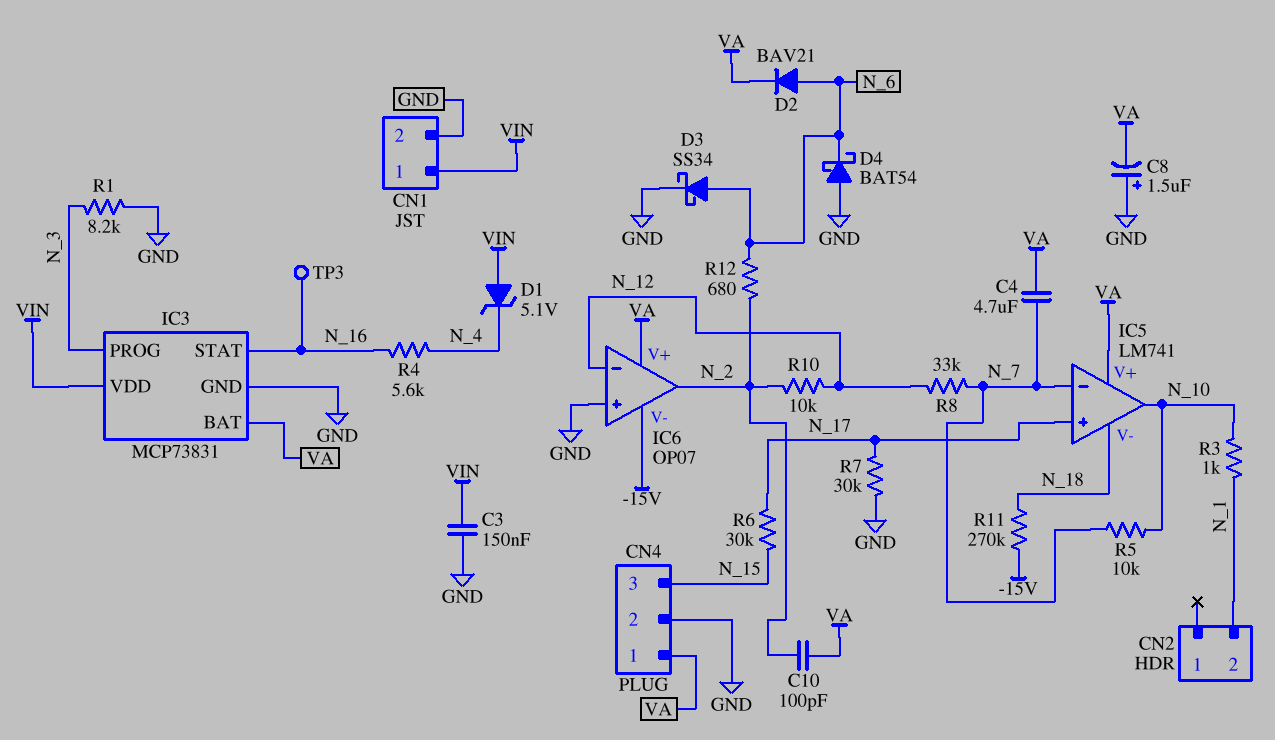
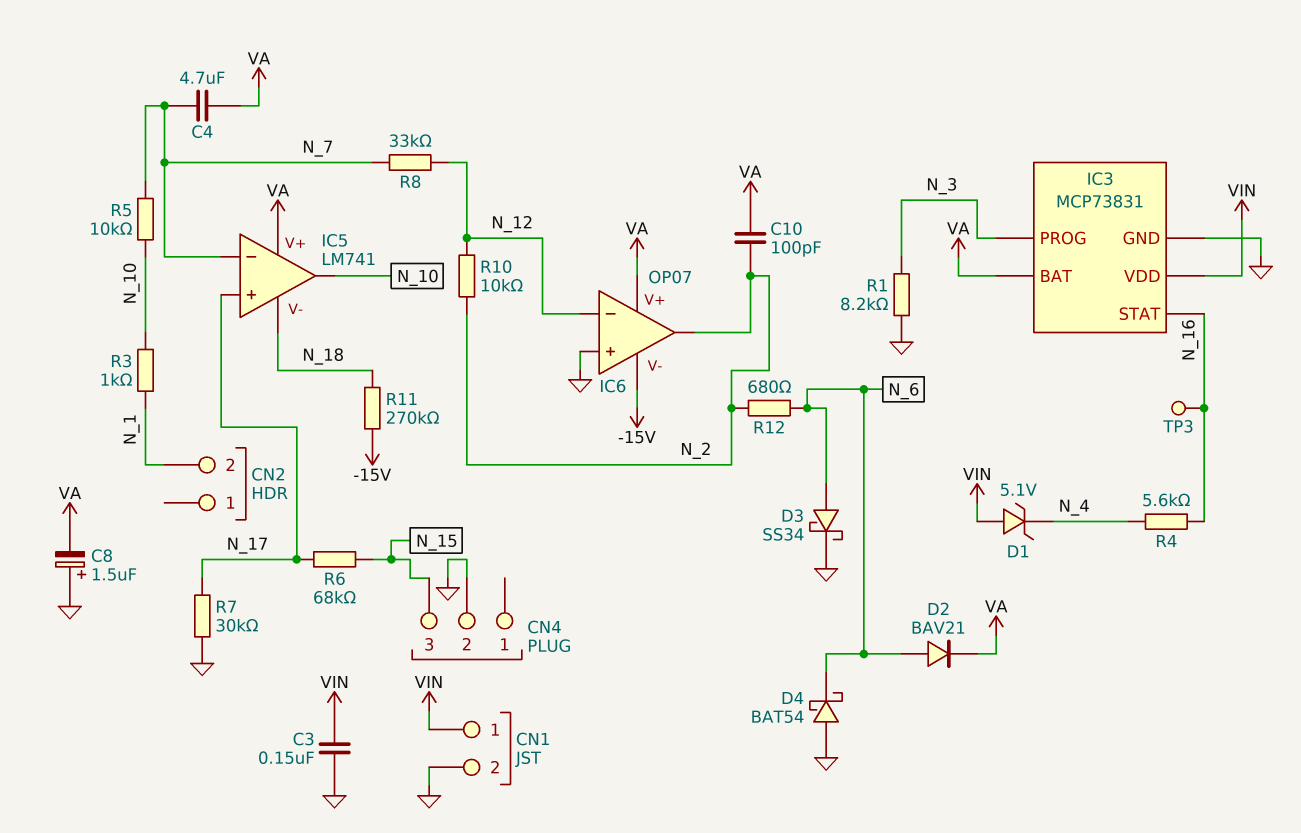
CN4 pin 1: VA -> none
R6: 30k (N_15, N_17) -> 68k (N_15, N_17)

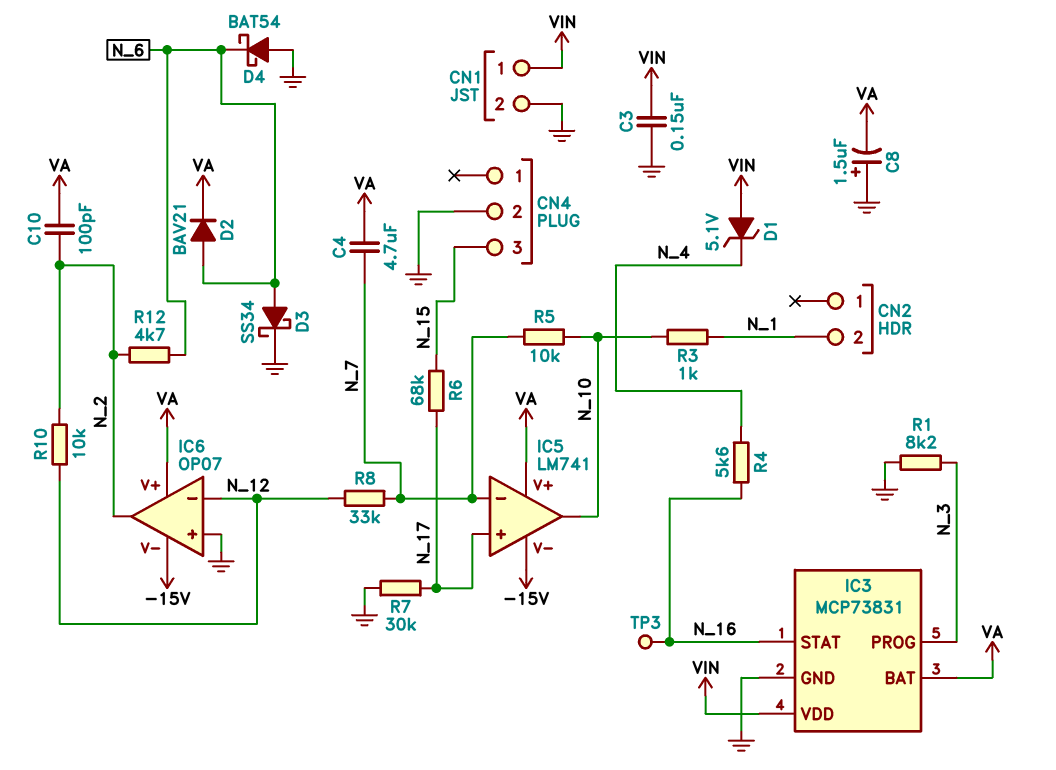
IC5 pin V-: N_18 -> -15V
R11: 270k (-15V, N_18) -> none
R12: 680 (N_2, N_6) -> 4.7k (N_2, N_6)

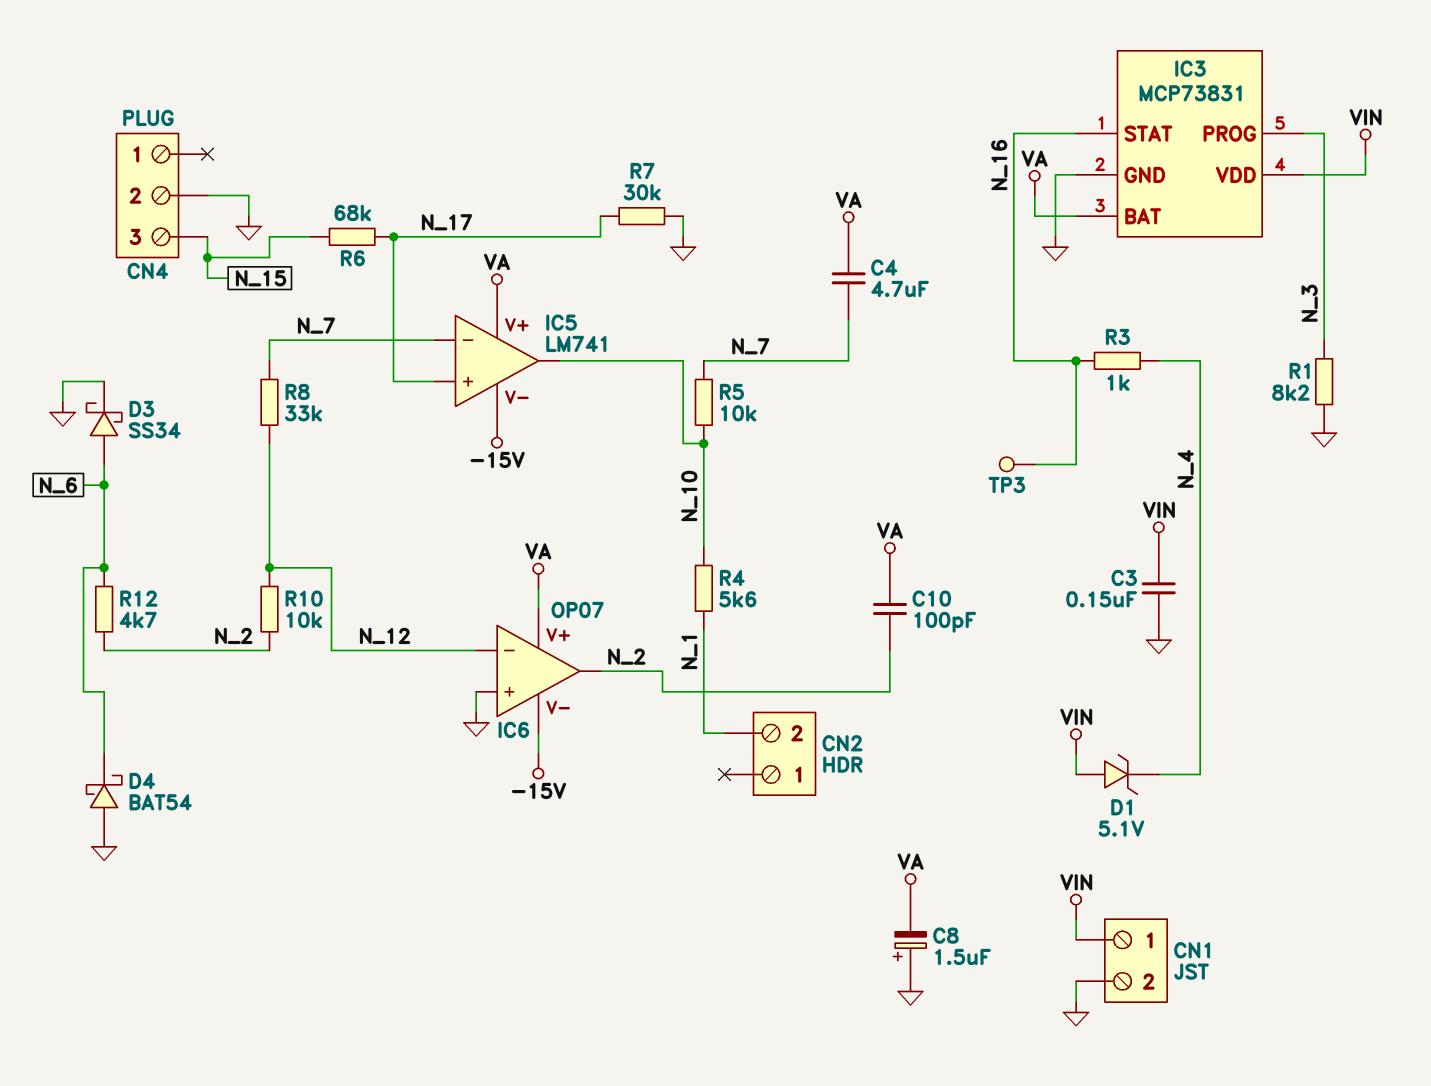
D2: diode BAV21 (A N_6, K VA) -> none
R3: 1k (N_1, N_10) -> 1k (N_4, N_16)
R4: 5.6k (N_4, N_16) -> 5.6k (N_1, N_10)

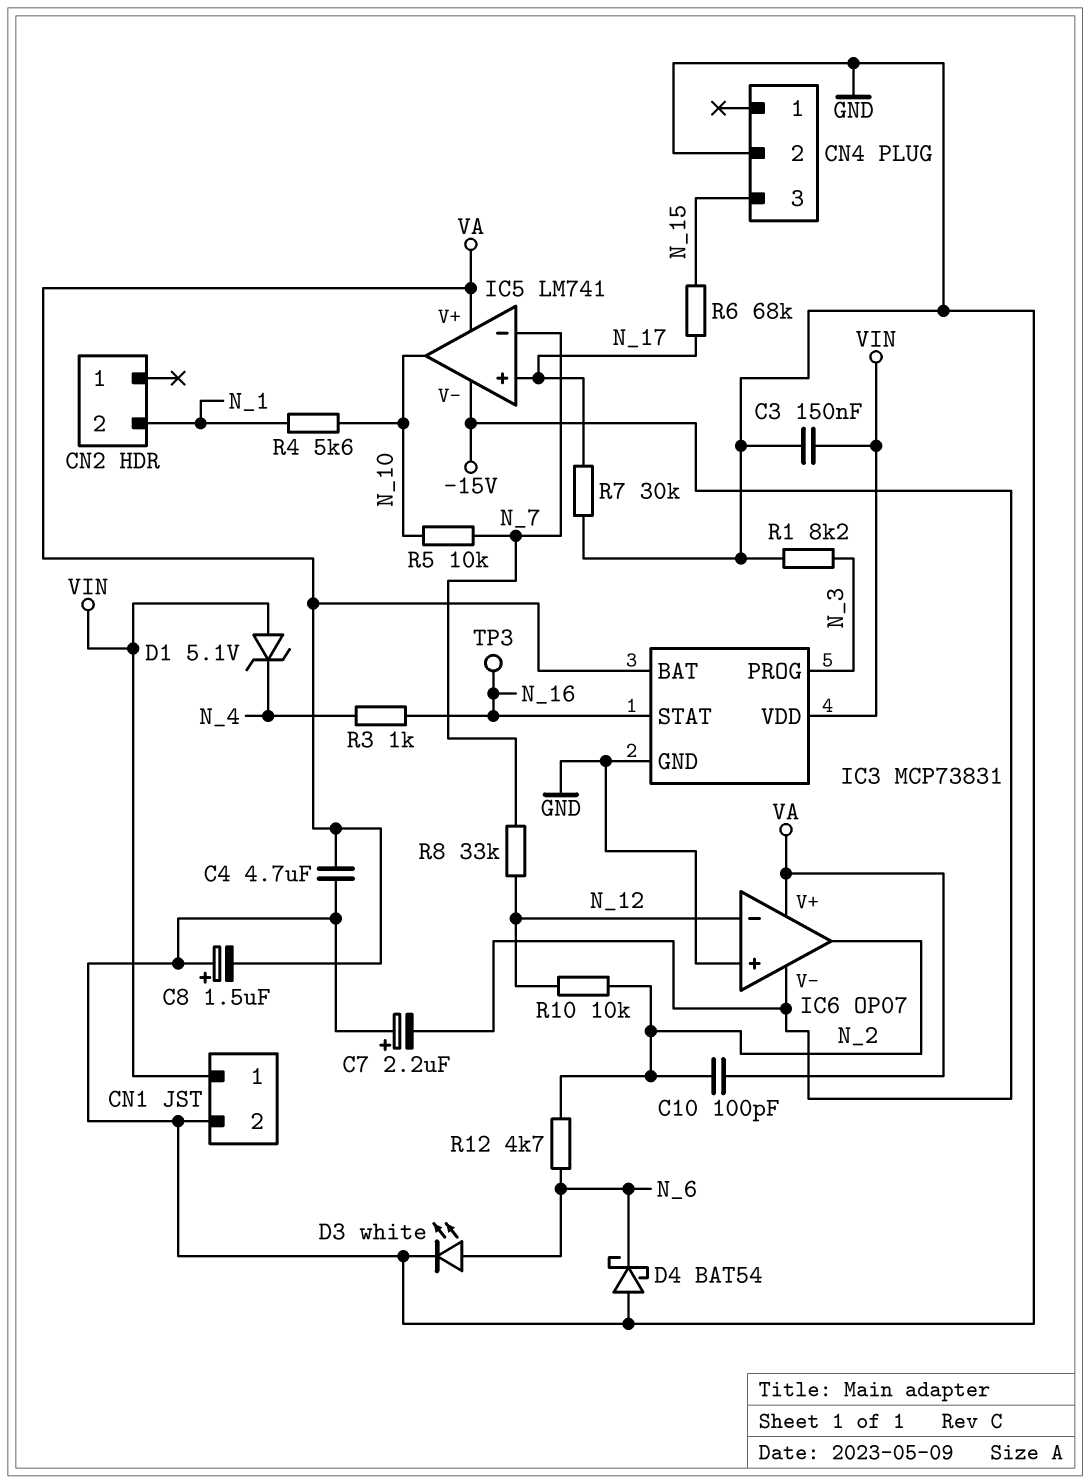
C4: 4.7uF (N_7, VA) -> 4.7uF (GND, VA)
C7: none -> 2.2uF (plus GND, minus -15V)
D3: schottky SS34 (A N_6, K GND) -> LED white (A N_6, K GND)

